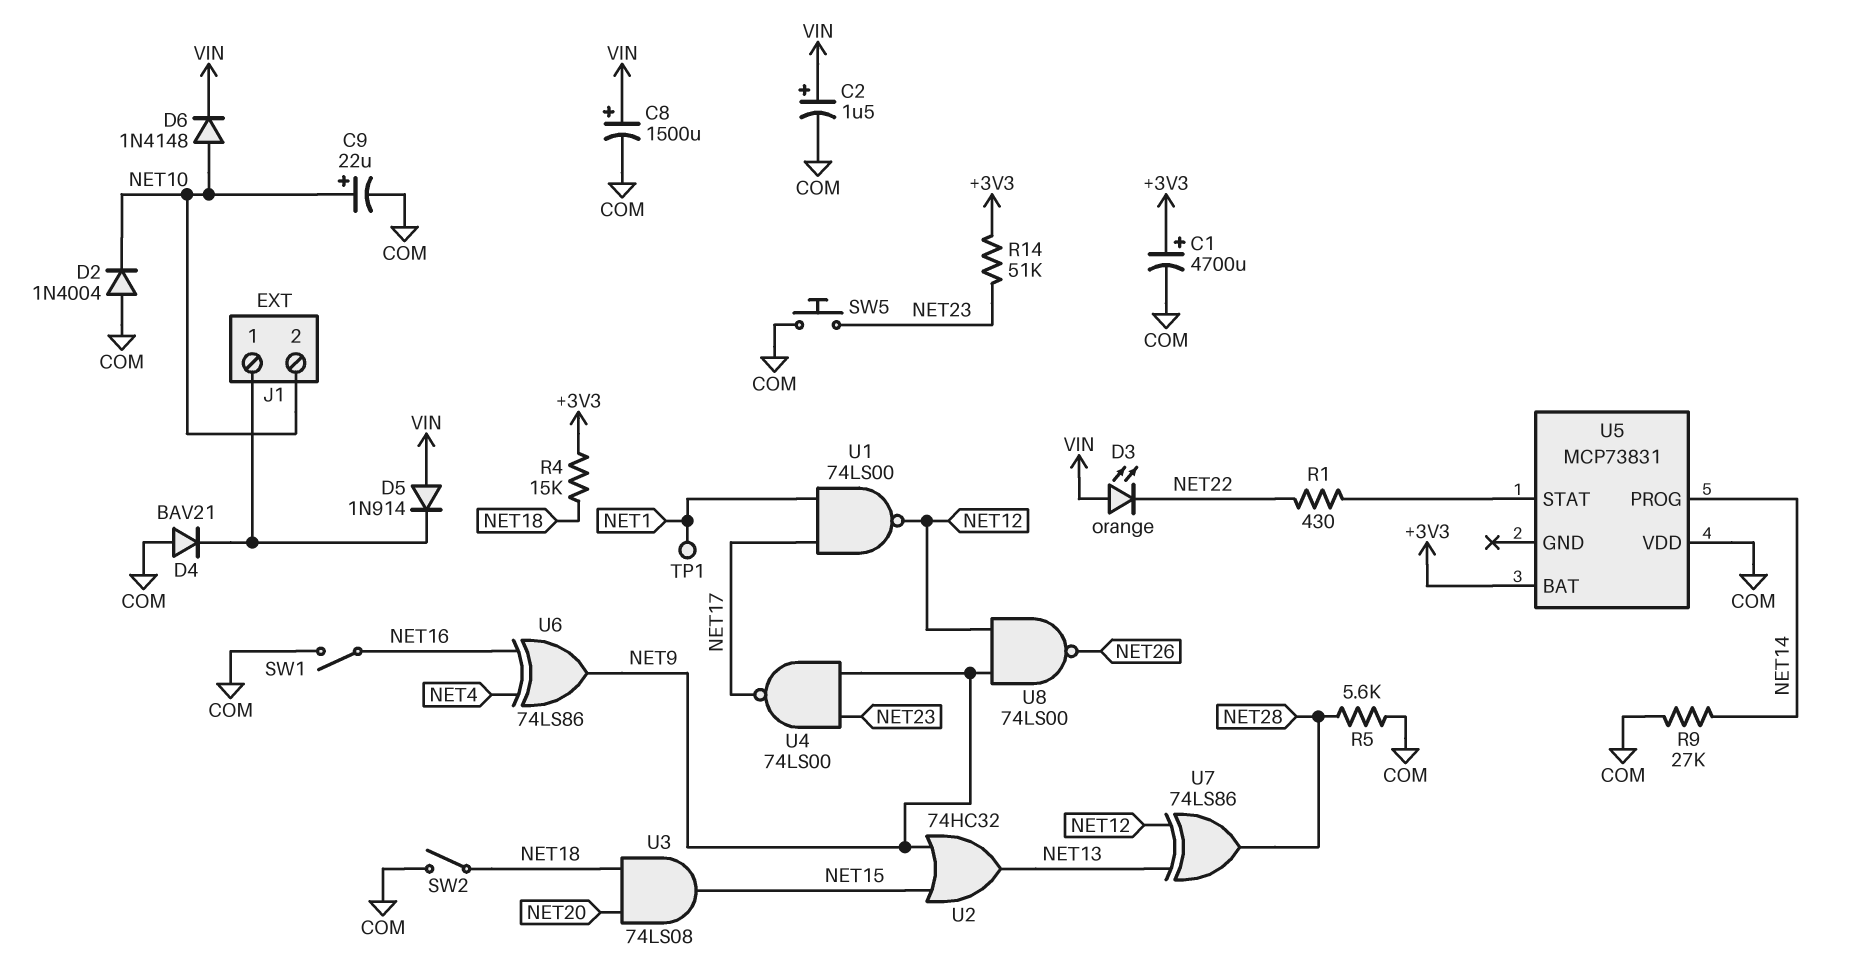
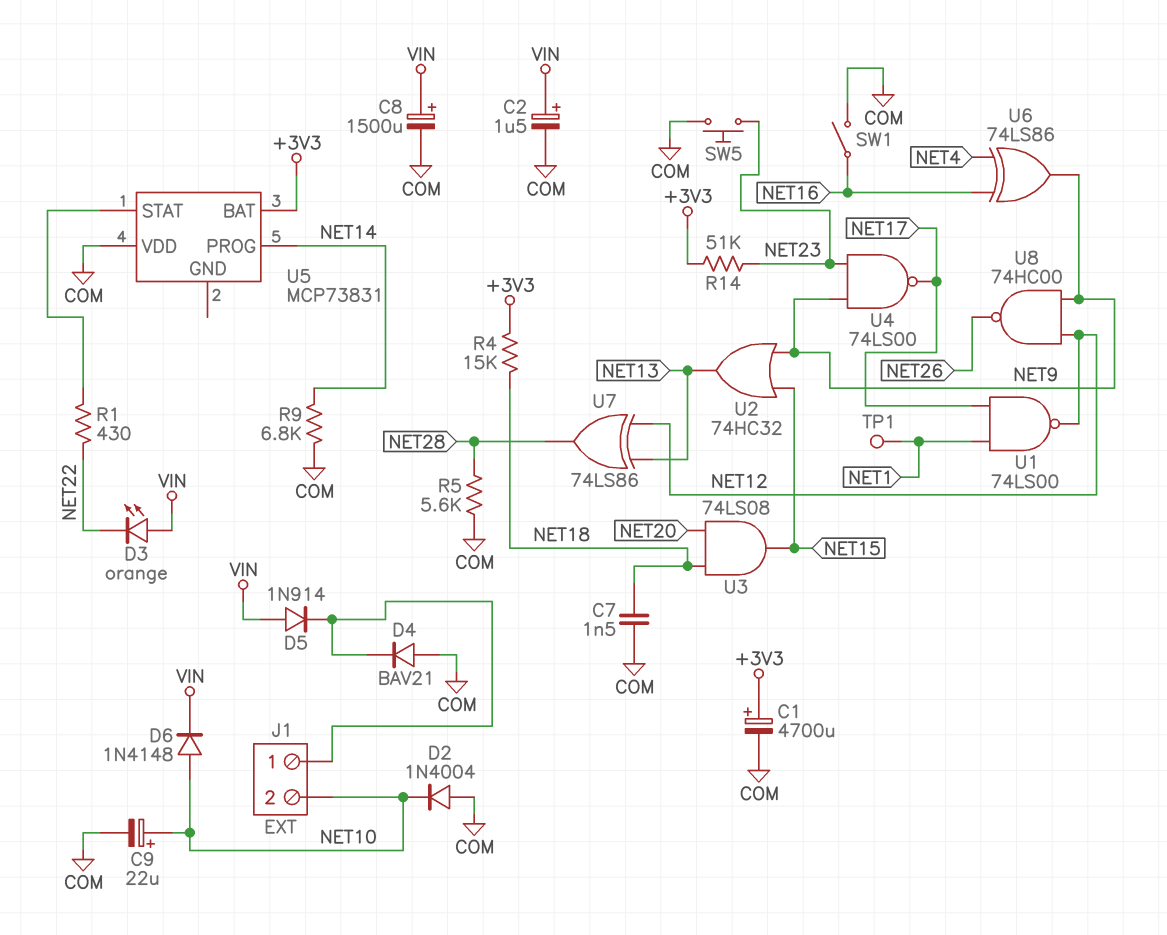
C7: none -> 1.5nF (COM, NET18)
R9: 27k (COM, NET14) -> 6.8k (COM, NET14)
SW2: switch (COM, NET18) -> none
U8: NAND 74LS00 (in NET9, in NET12, out NET26) -> NAND 74HC00 (in NET9, in NET12, out NET26)

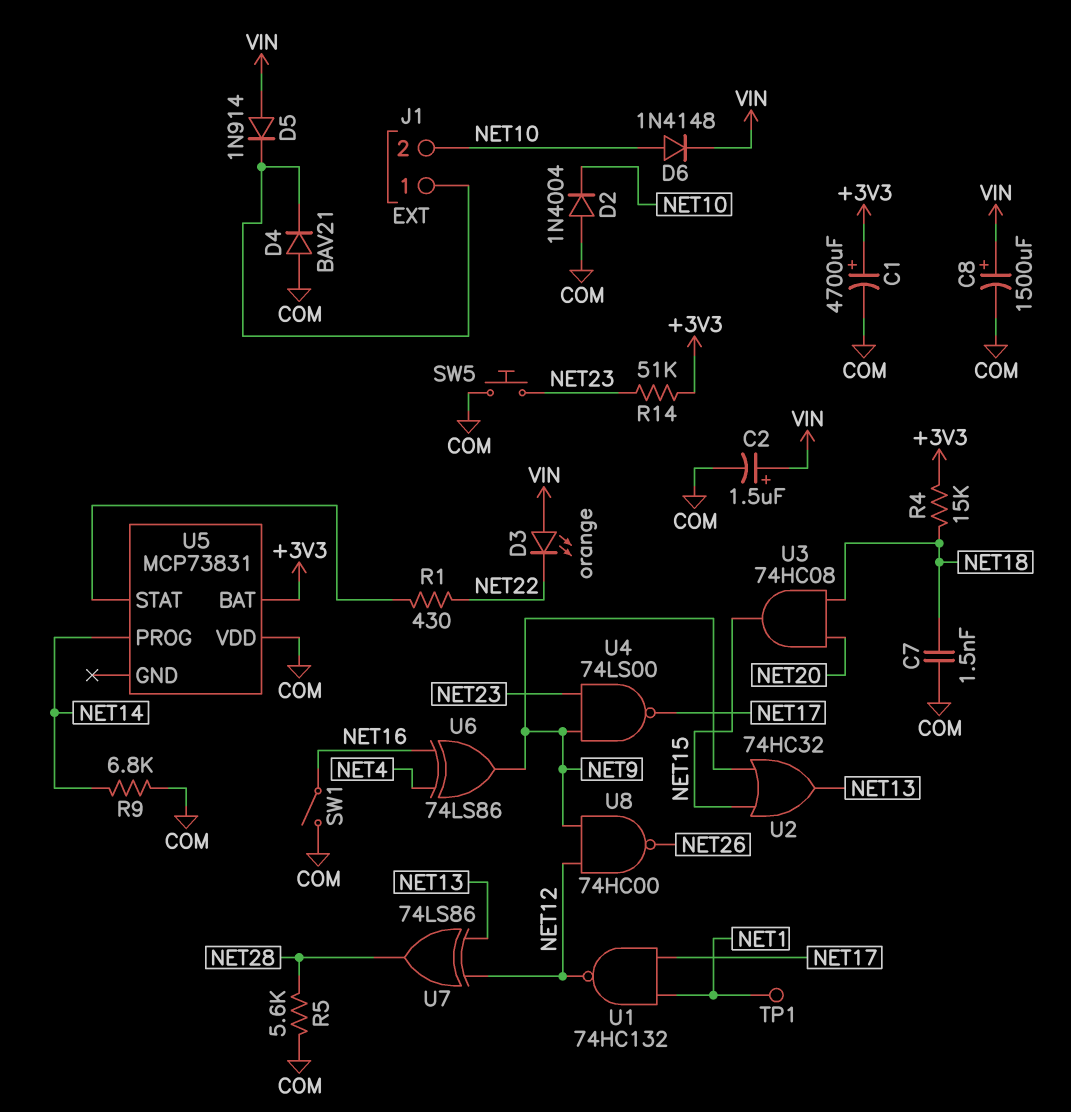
C9: 22uF (plus NET10, minus COM) -> none
U1: NAND 74LS00 (in NET1, in NET17, out NET12) -> NAND 74HC132 (in NET1, in NET17, out NET12)
U3: AND 74LS08 (in NET18, in NET20, out NET15) -> AND 74HC08 (in NET18, in NET20, out NET15)

